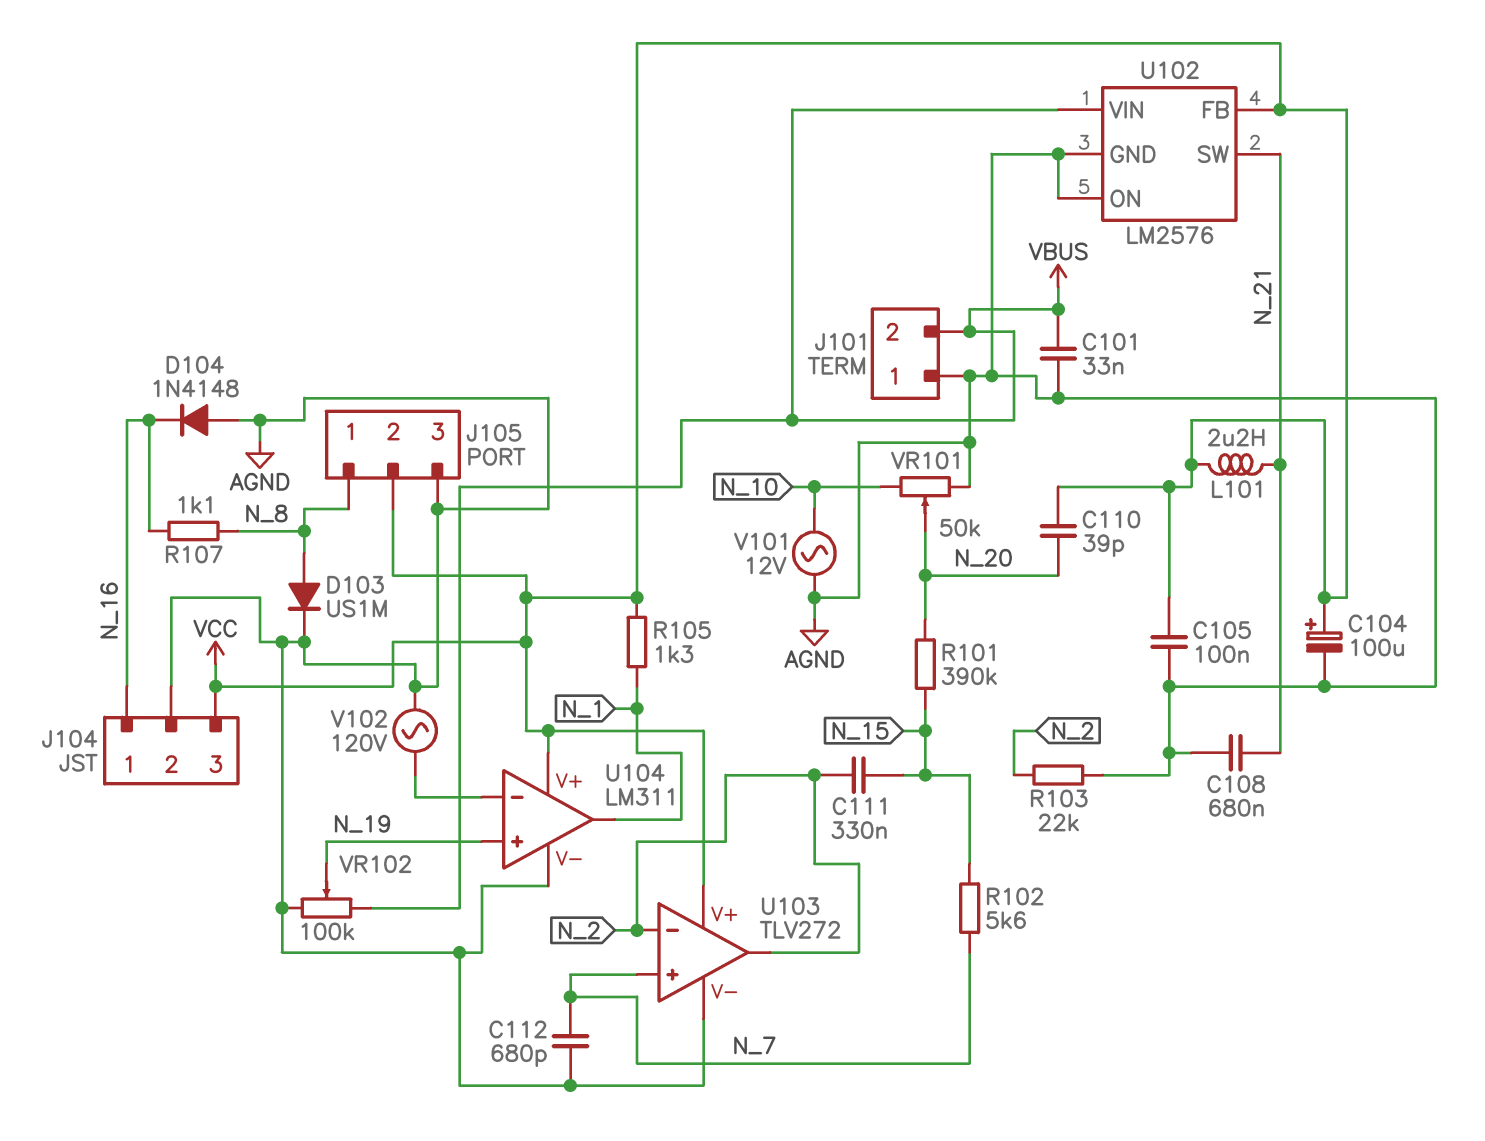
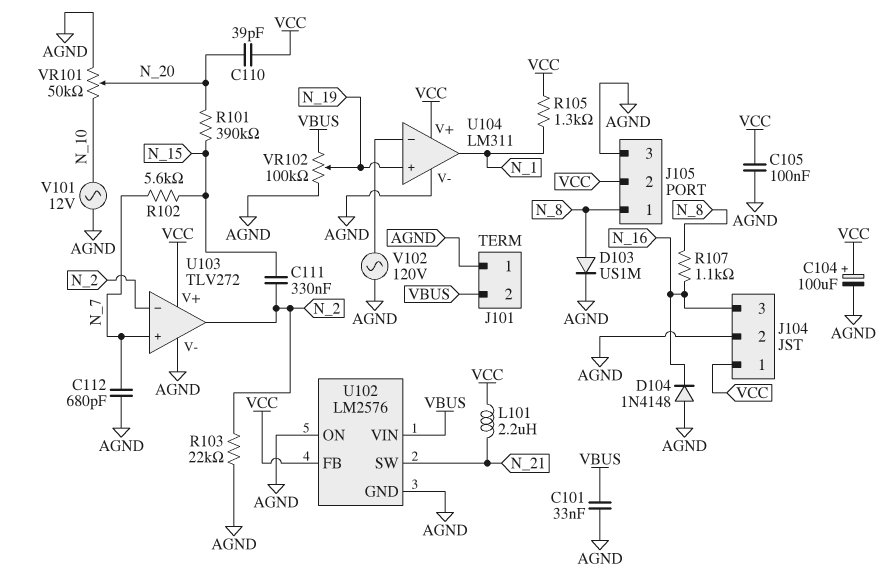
C108: 680nF (AGND, N_21) -> none
J104 pin 1: N_16 -> VCC
J104 pin 3: VCC -> N_16

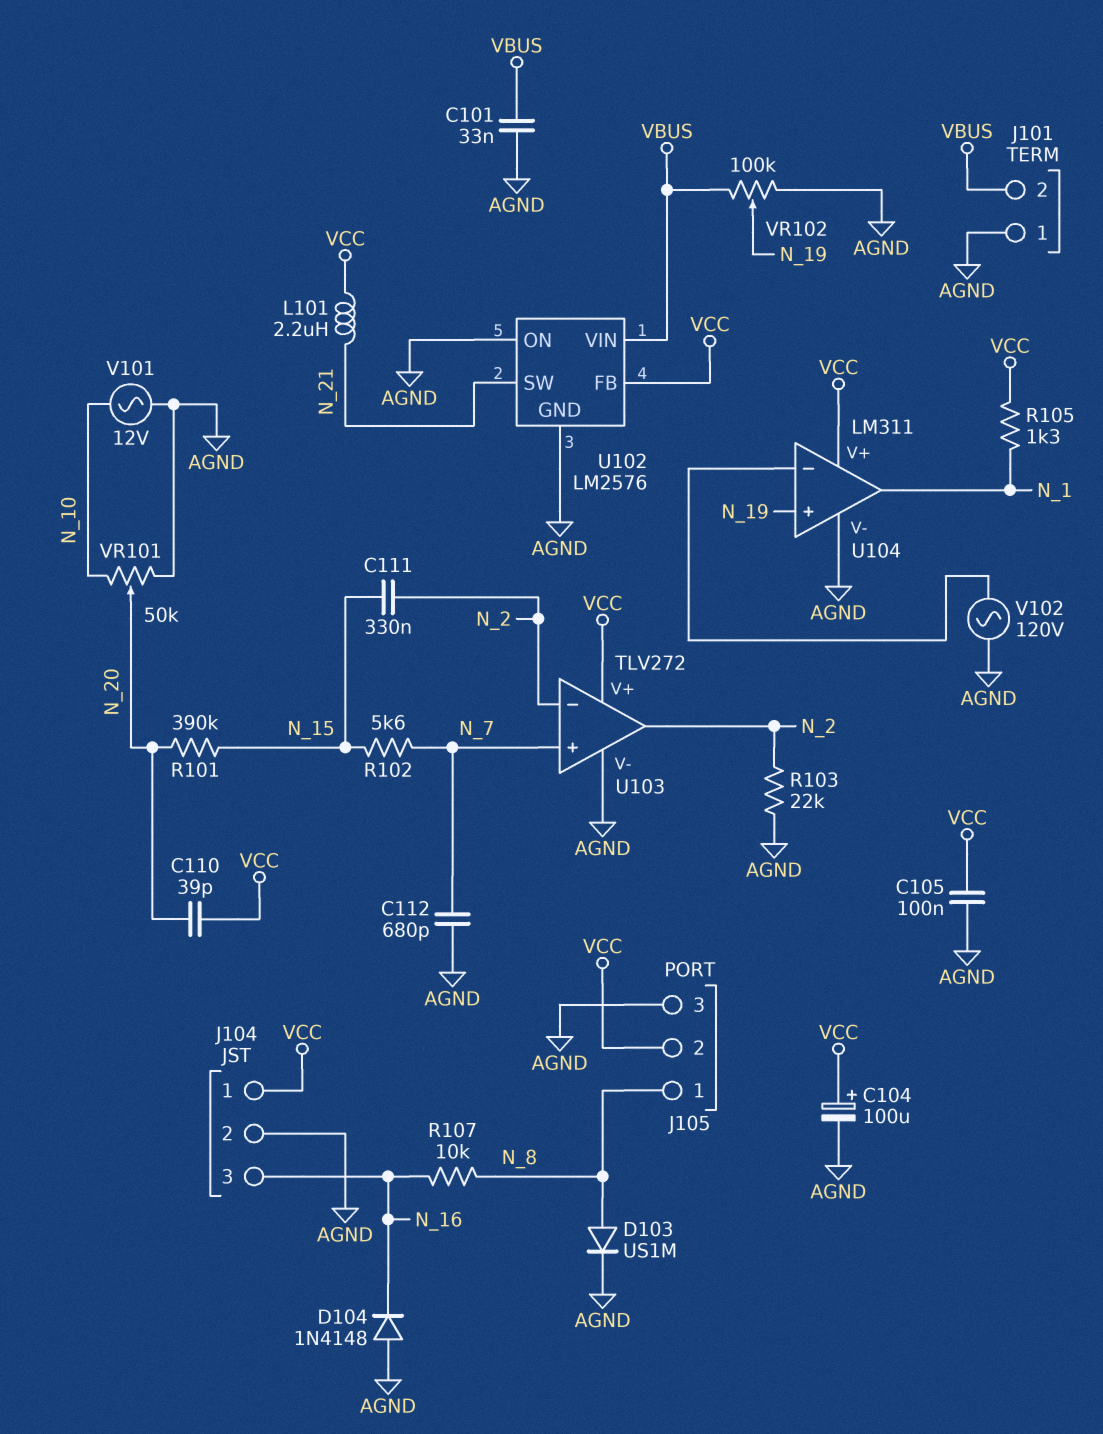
R107: 1.1k (N_8, N_16) -> 10k (N_8, N_16)

